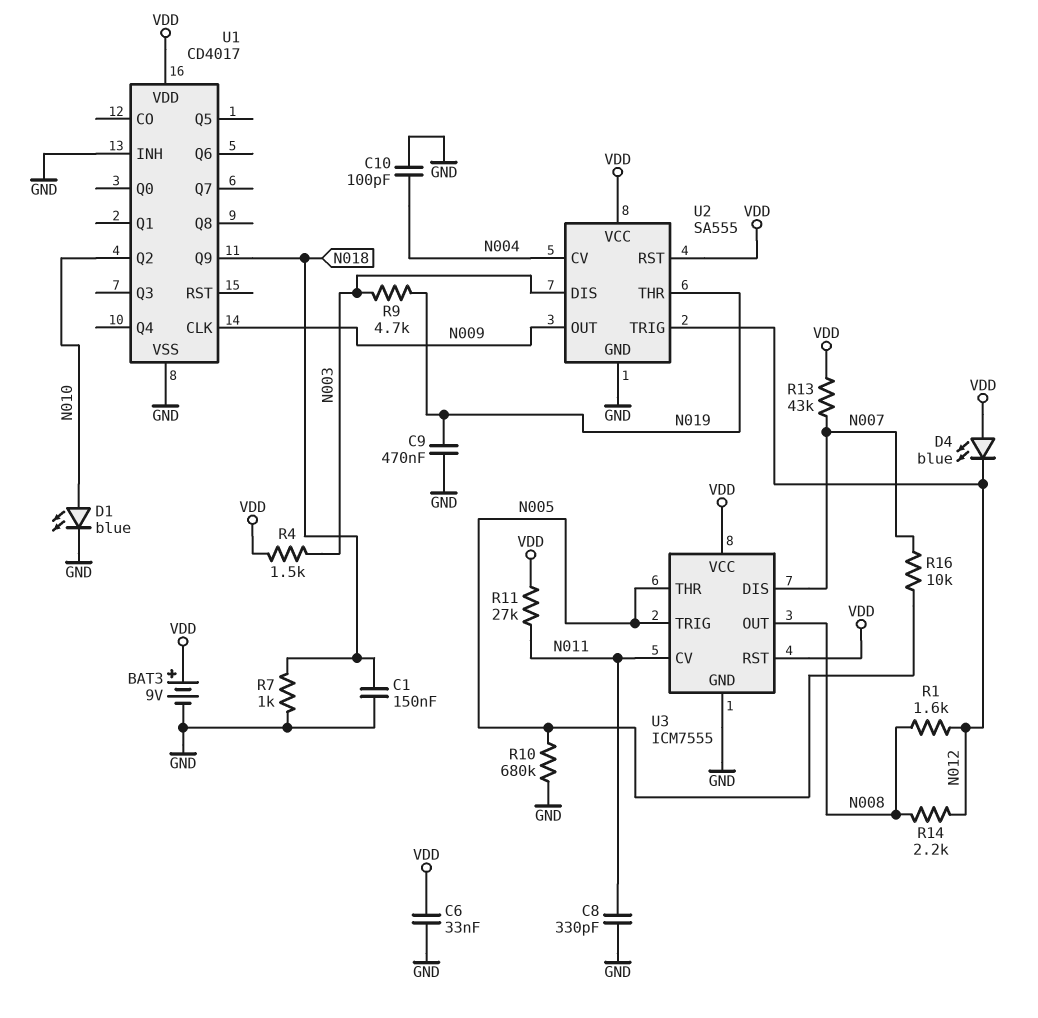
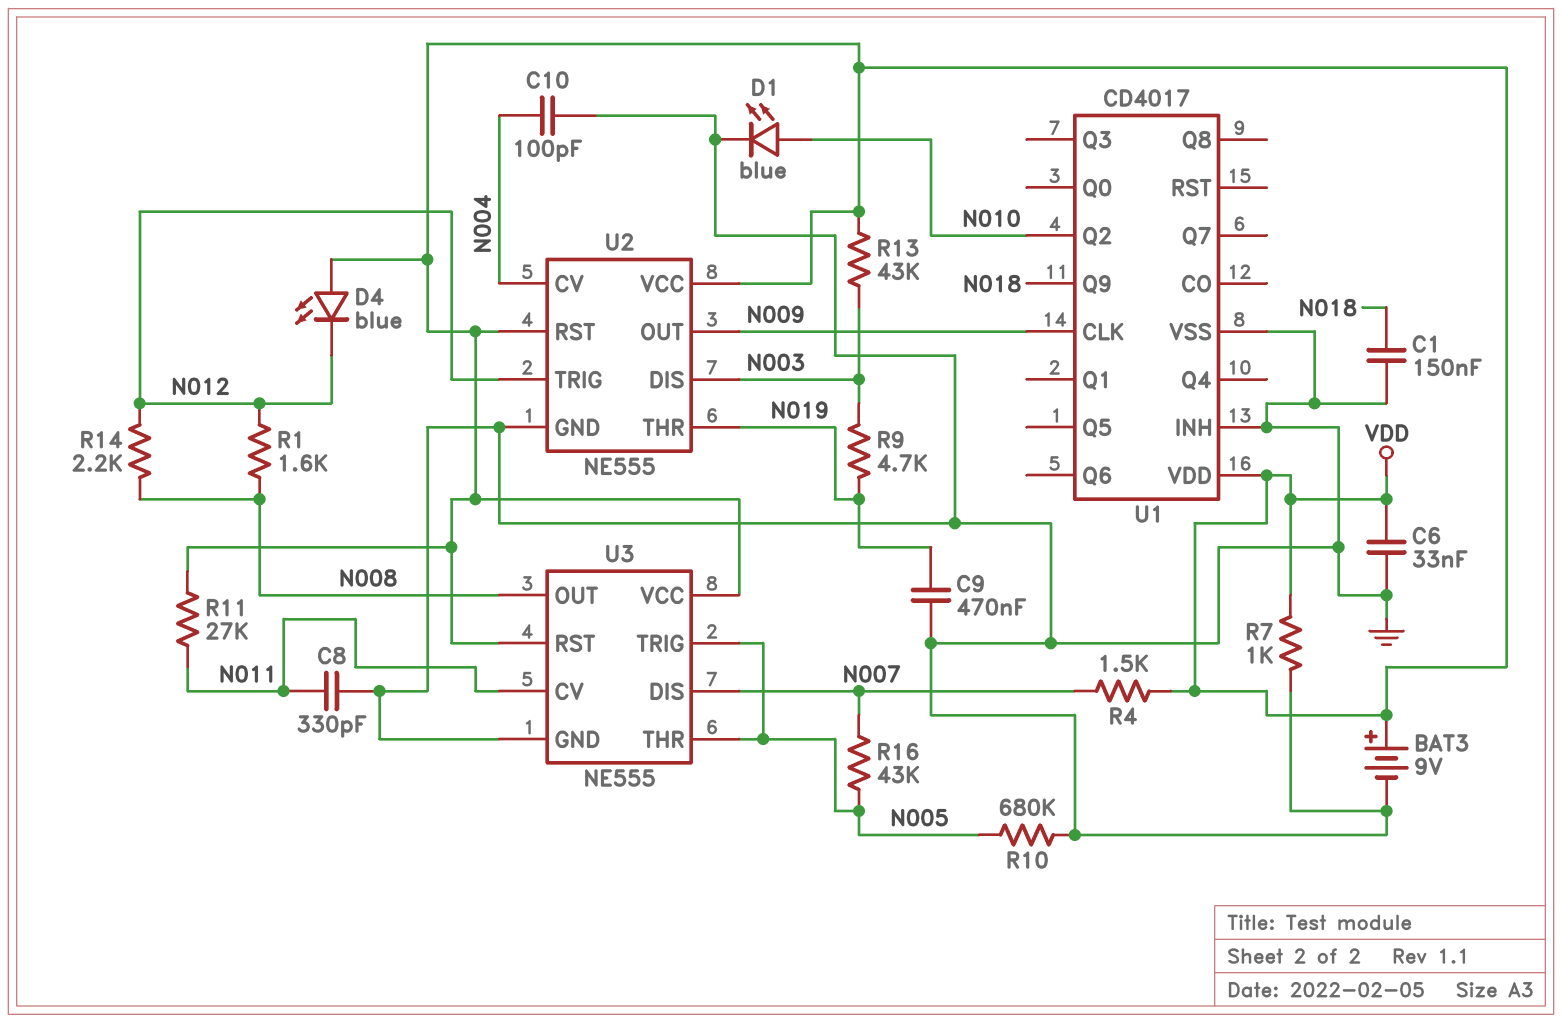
R4: 1.5k (N003, VDD) -> 1.5k (N007, VDD)
R7: 1k (GND, N018) -> 1k (GND, VDD)
R13: 43k (N007, VDD) -> 43k (N003, VDD)
R16: 10k (N005, N007) -> 43k (N005, N007)
U2: SA555 -> NE555
U3: ICM7555 -> NE555

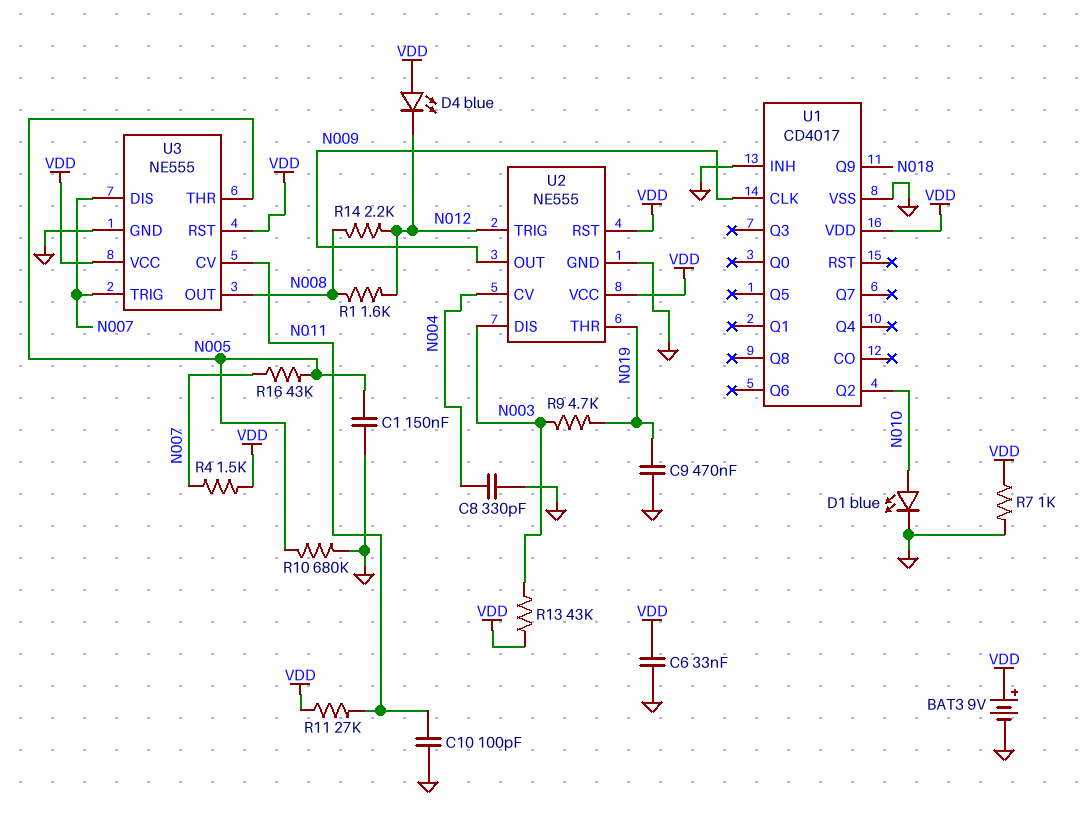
C1: 150nF (GND, N018) -> 150nF (GND, N005)
C8: 330pF (GND, N011) -> 330pF (GND, N004)
C10: 100pF (GND, N004) -> 100pF (GND, N011)
U3 pin TRIG: N005 -> N007

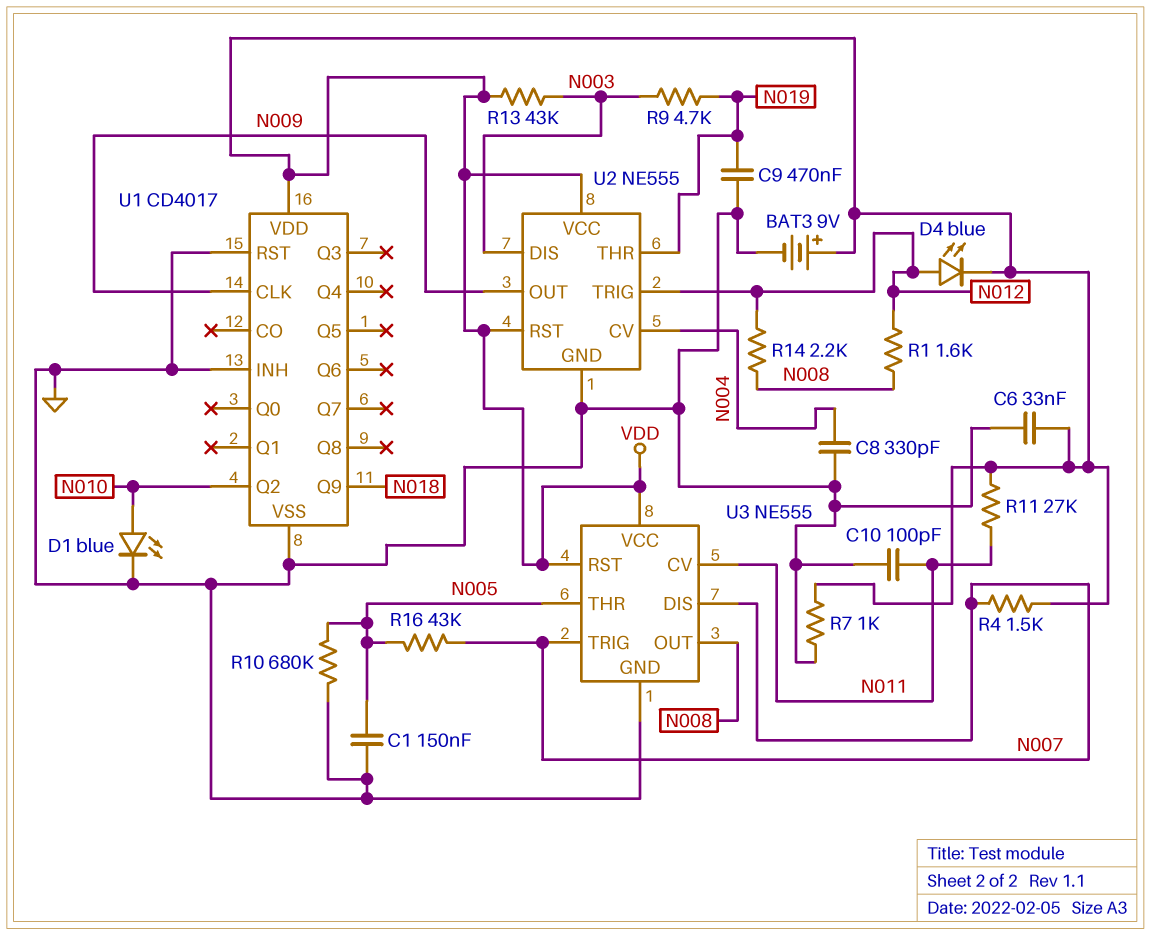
D4: LED blue (A VDD, K N012) -> LED blue (A N012, K VDD)
U1 pin RST: none -> GND

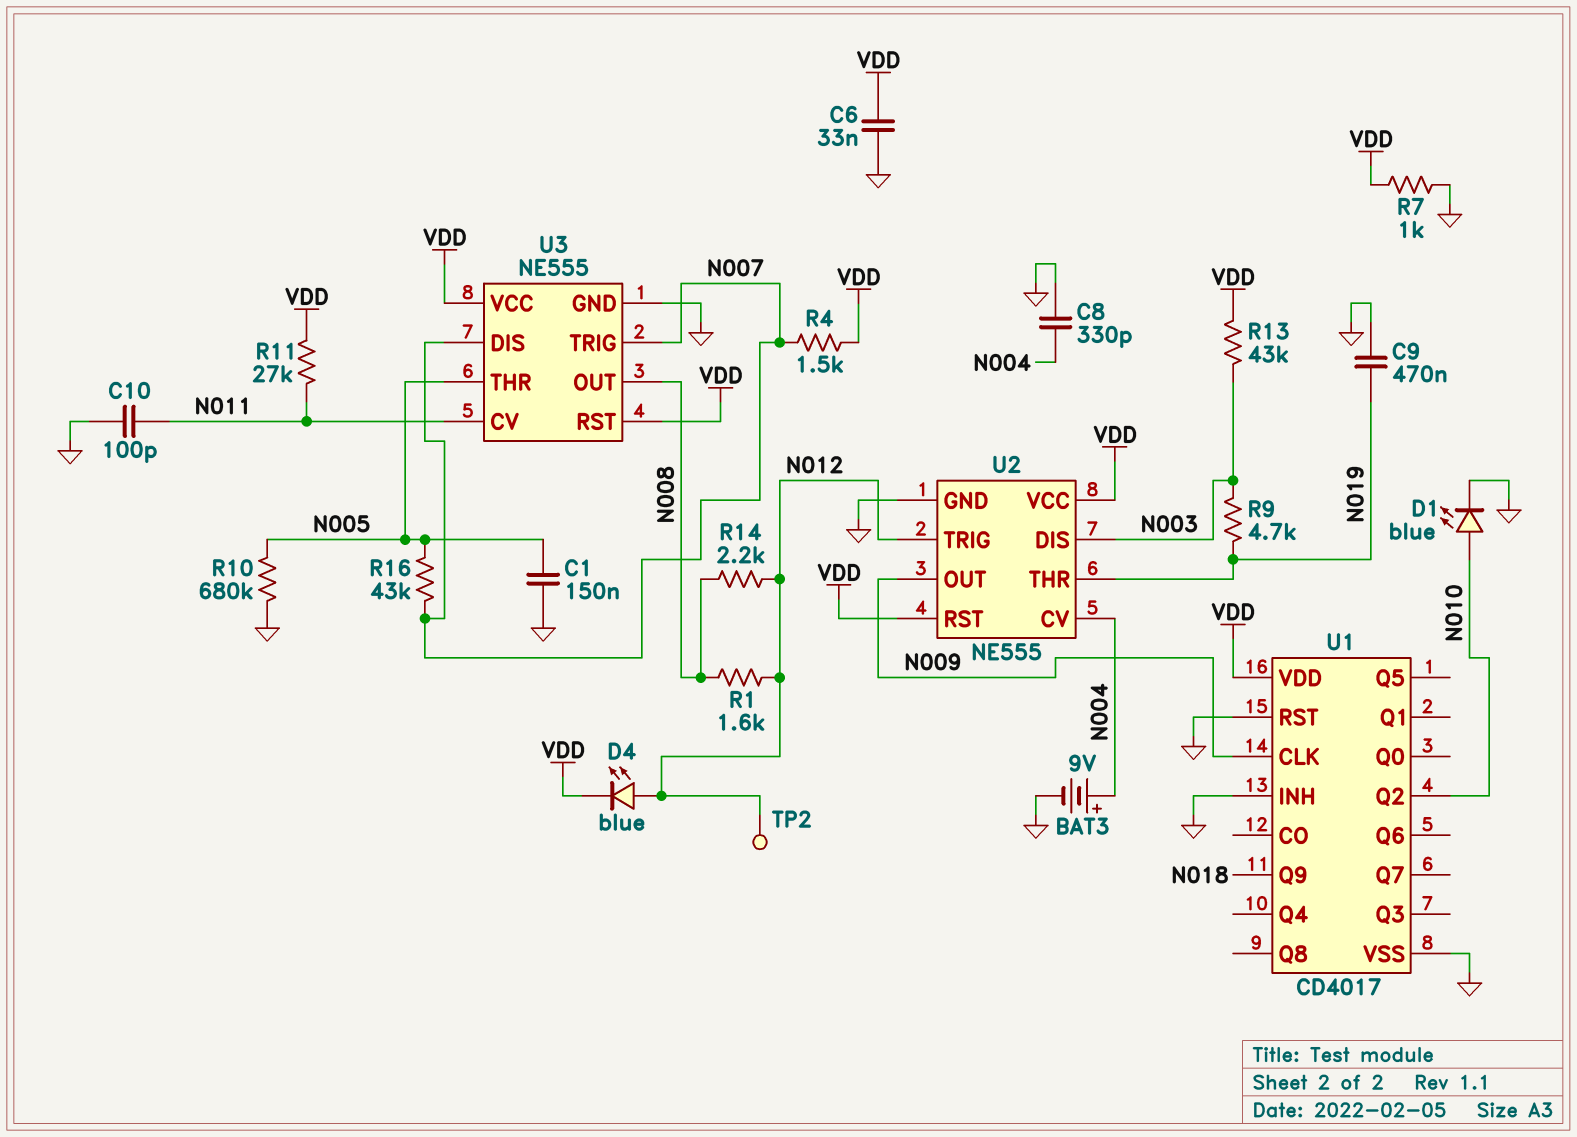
BAT3: 9V (plus VDD, minus GND) -> 9V (plus N004, minus GND)
TP2: none -> test point (N012)

